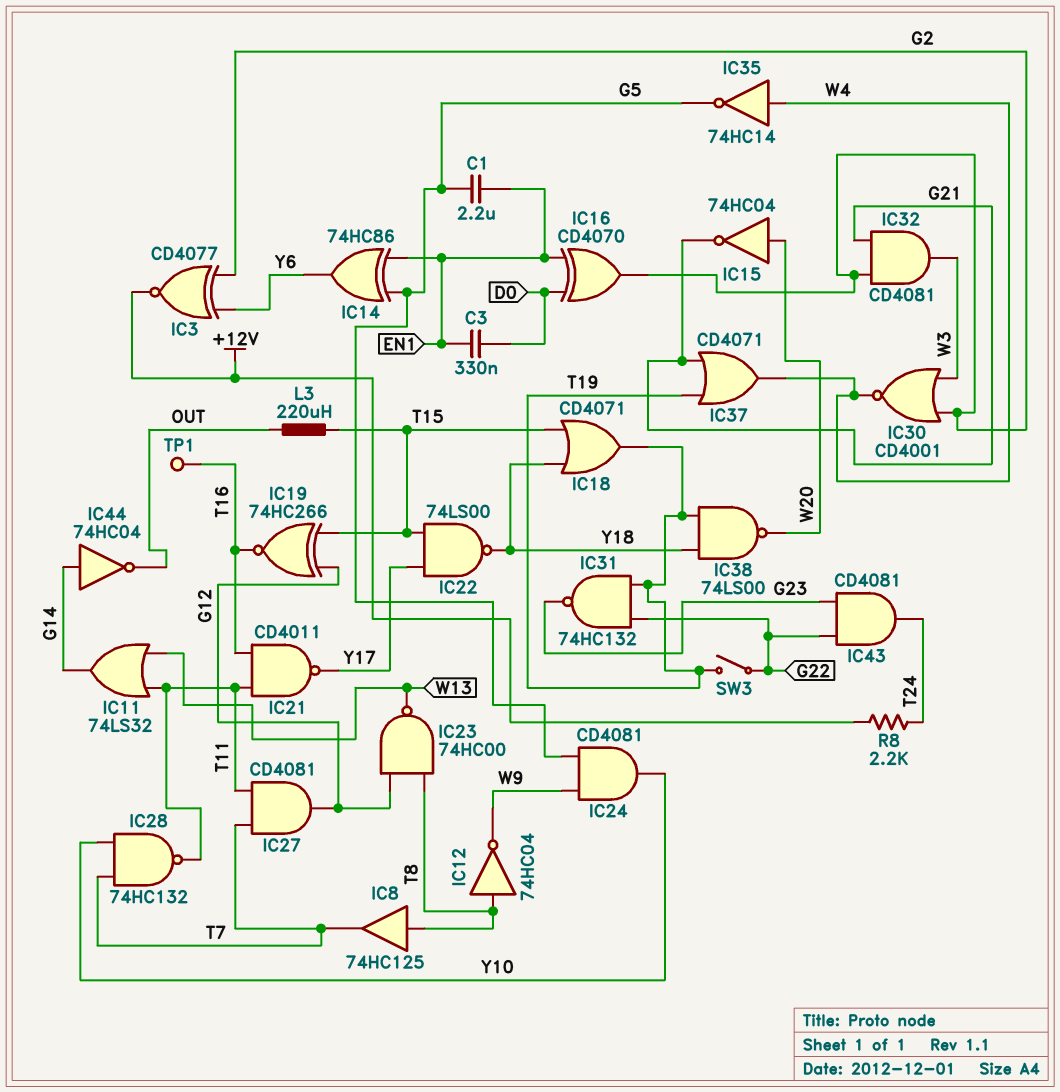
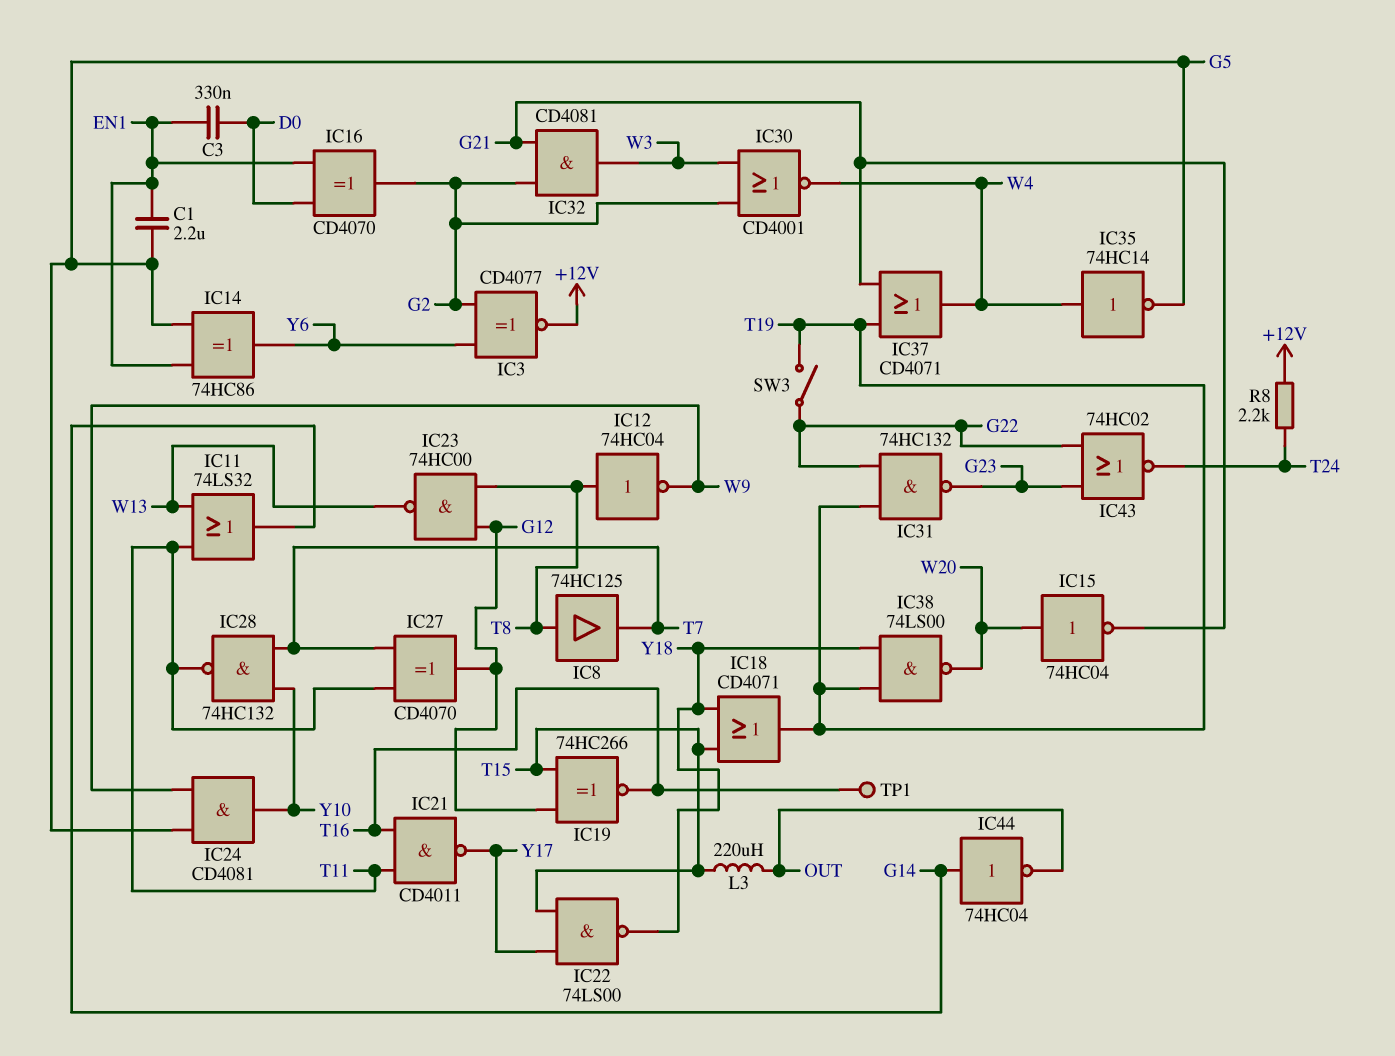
IC27: AND CD4081 (in T7, in T11, out G12) -> XOR CD4070 (in T7, in T11, out G12)
IC43: AND CD4081 (in G22, in G23, out T24) -> NOR 74HC02 (in G22, in G23, out T24)

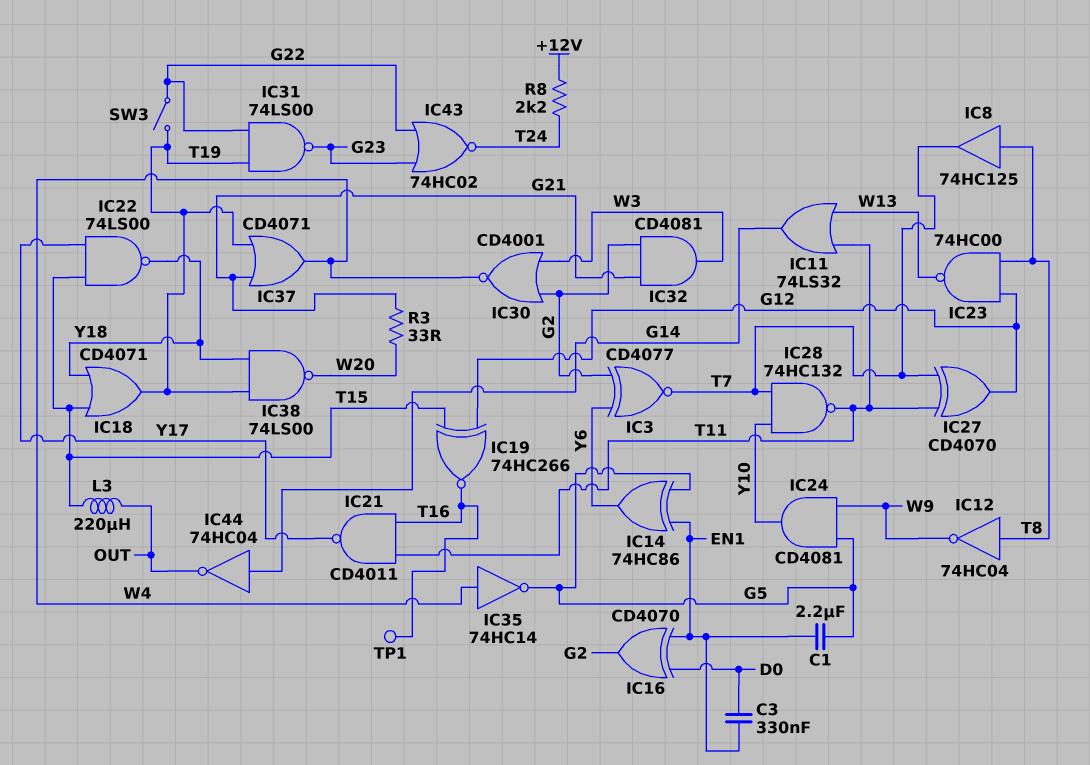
IC3: XNOR CD4077 (in G2, in Y6, out +12V) -> XNOR CD4077 (in G2, in Y6, out T7)
IC15: NOT 74HC04 (in W20, out G21) -> none
IC31: NAND 74HC132 (in G22, in T19, out G23) -> NAND 74LS00 (in G22, in T19, out G23)
R3: none -> 33 (G21, W20)

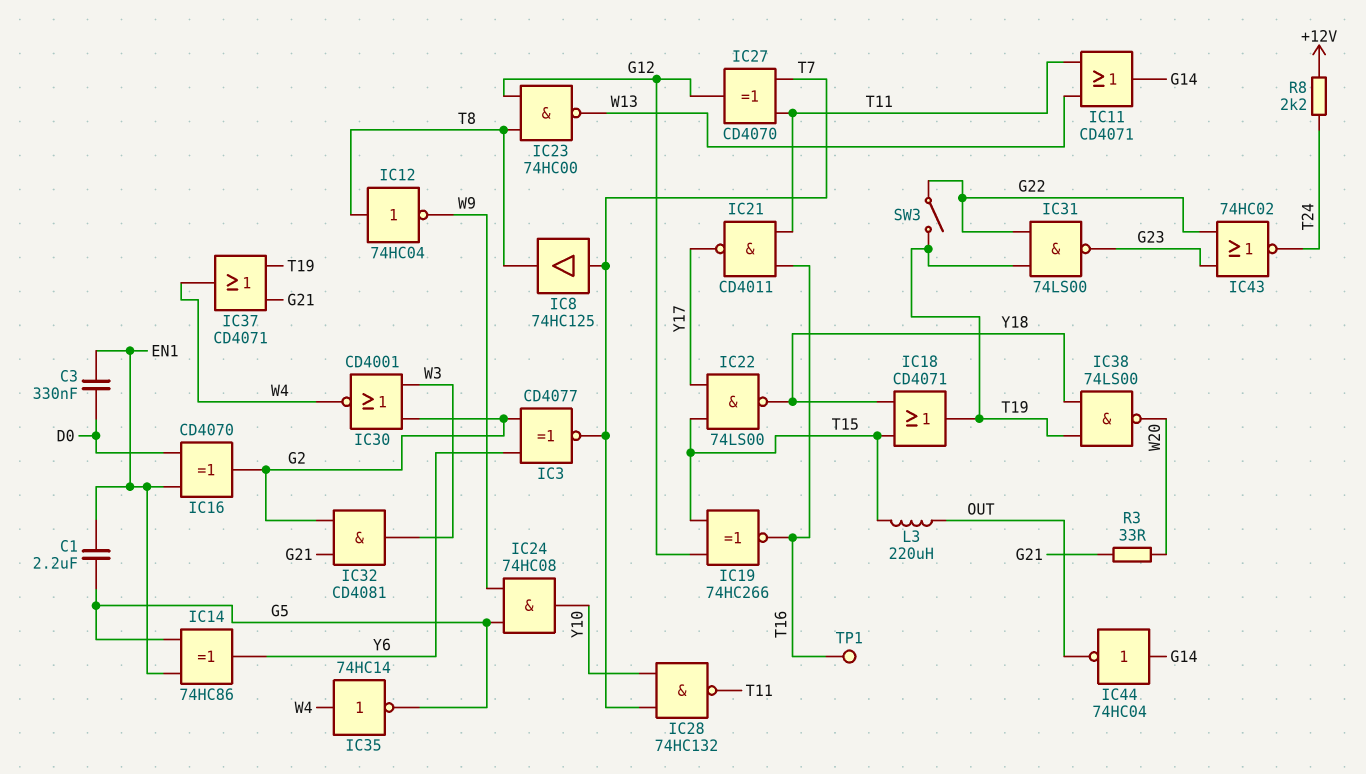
IC8: buffer 74HC125 (in T8, out T7) -> buffer 74HC125 (in T7, out T8)
IC11: OR 74LS32 (in T11, in W13, out G14) -> OR CD4071 (in T11, in W13, out G14)
IC24: AND CD4081 (in G5, in W9, out Y10) -> AND 74HC08 (in G5, in W9, out Y10)

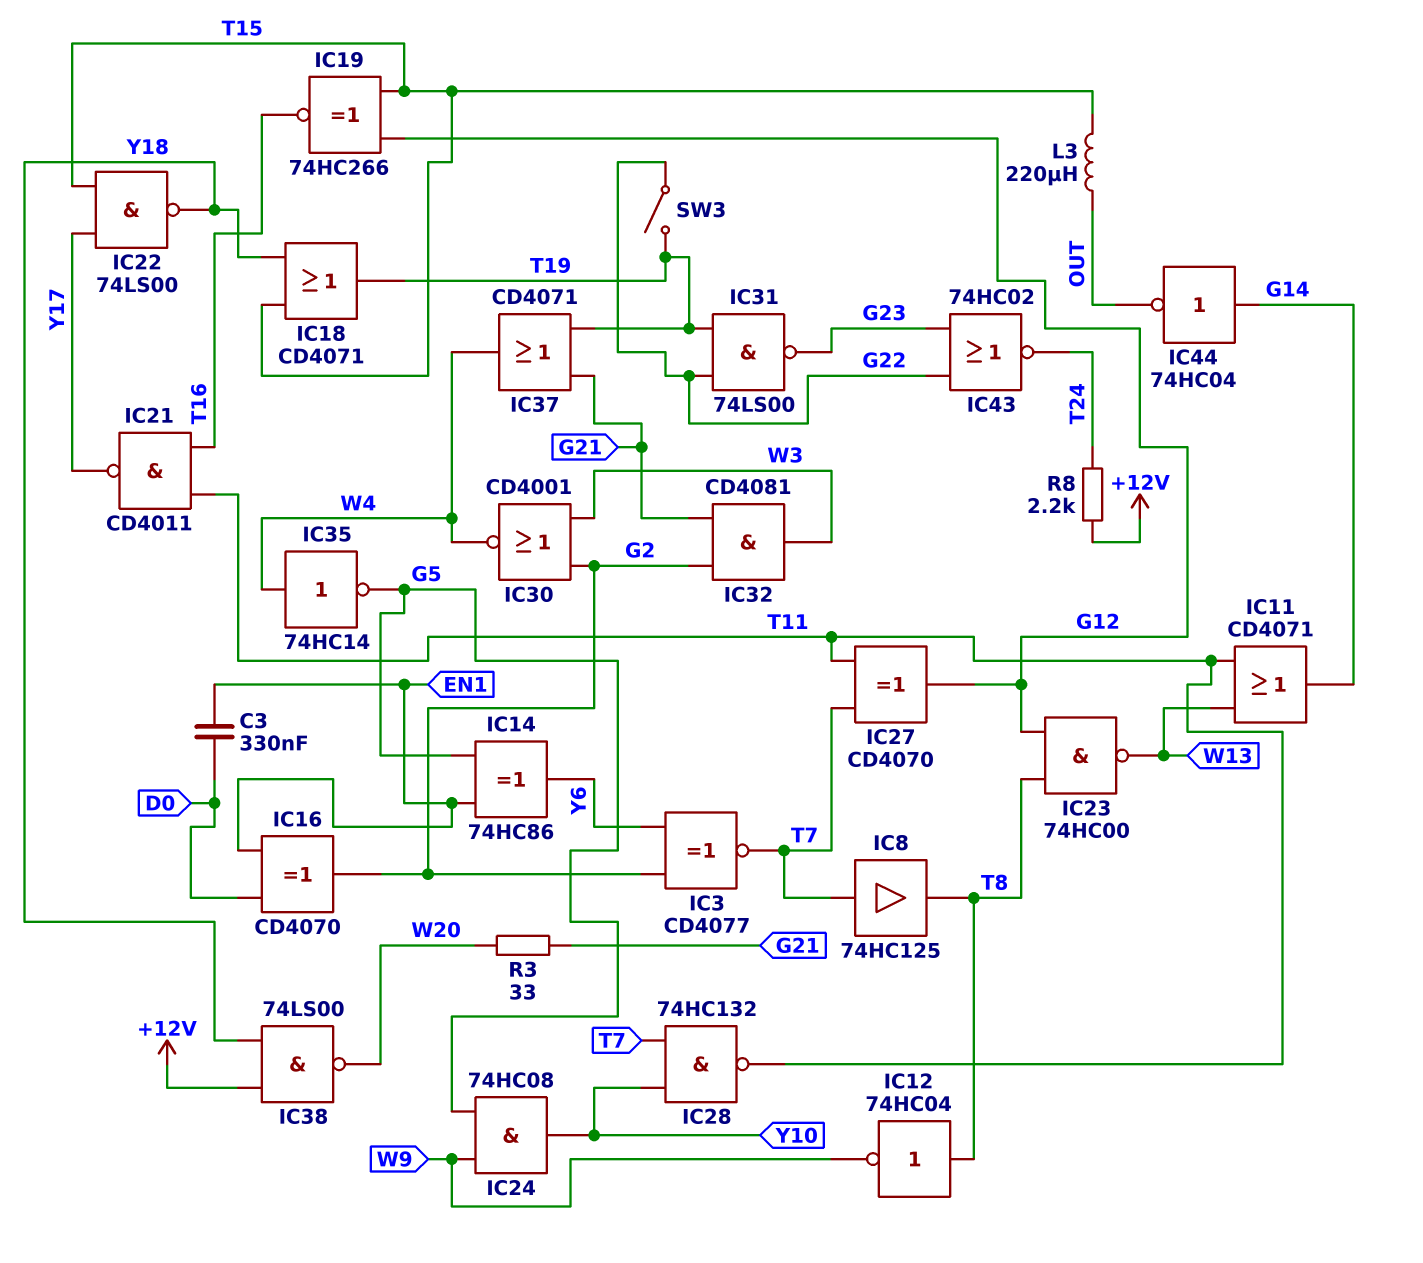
C1: 2.2uF (EN1, G5) -> none
IC38: NAND 74LS00 (in T19, in Y18, out W20) -> NAND 74LS00 (in +12V, in Y18, out W20)
TP1: test point (T16) -> none

